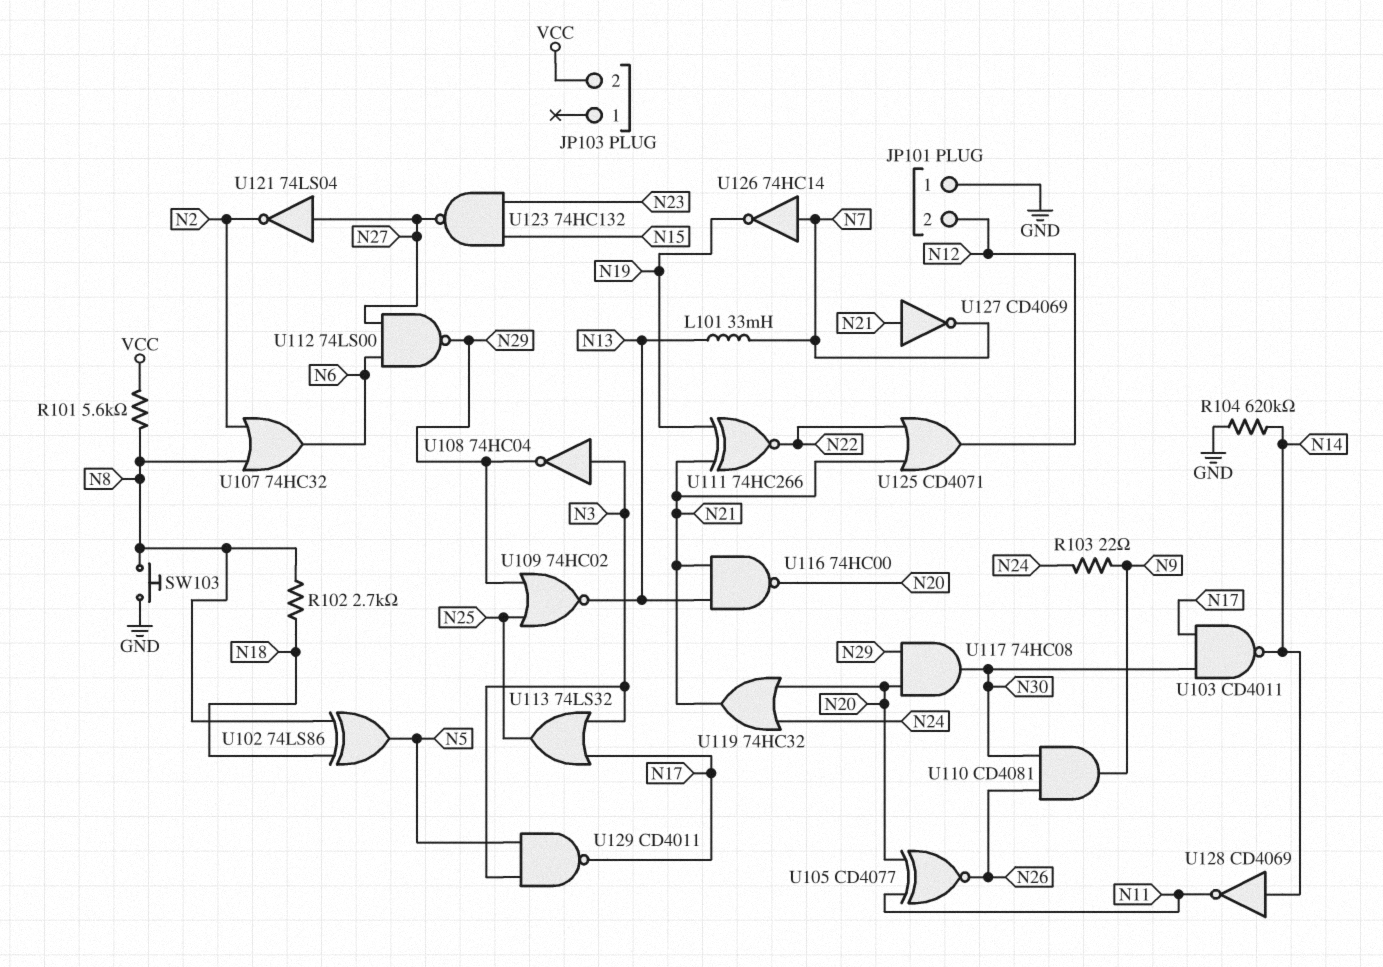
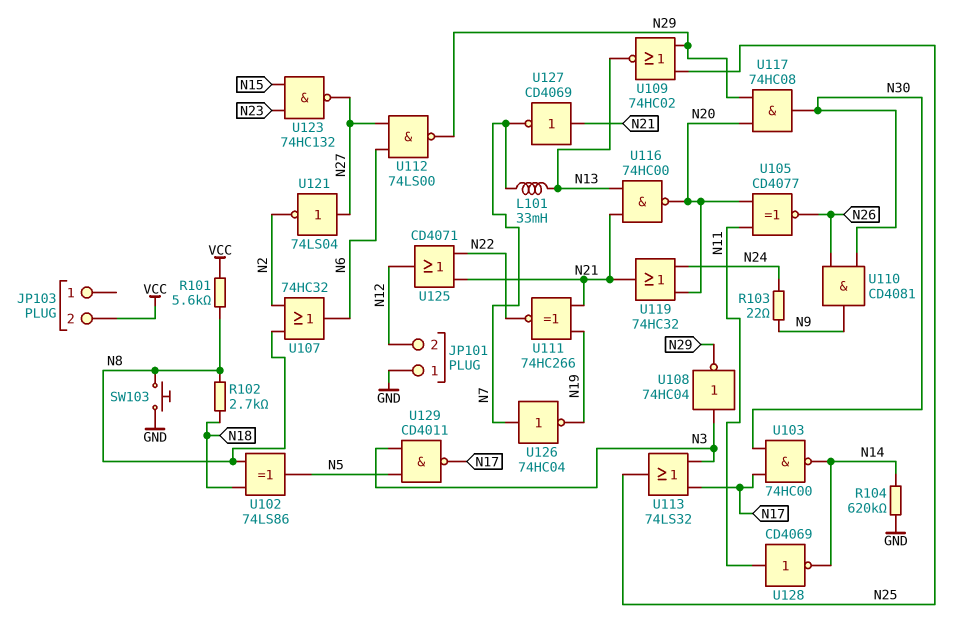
U103: NAND CD4011 (in N17, in N30, out N14) -> NAND 74HC00 (in N17, in N30, out N14)
U126: NOT 74HC14 (in N7, out N19) -> NOT 74HC04 (in N7, out N19)
U128: NOT CD4069 (in N14, out N11) -> NOT CD4069 (in N11, out N14)

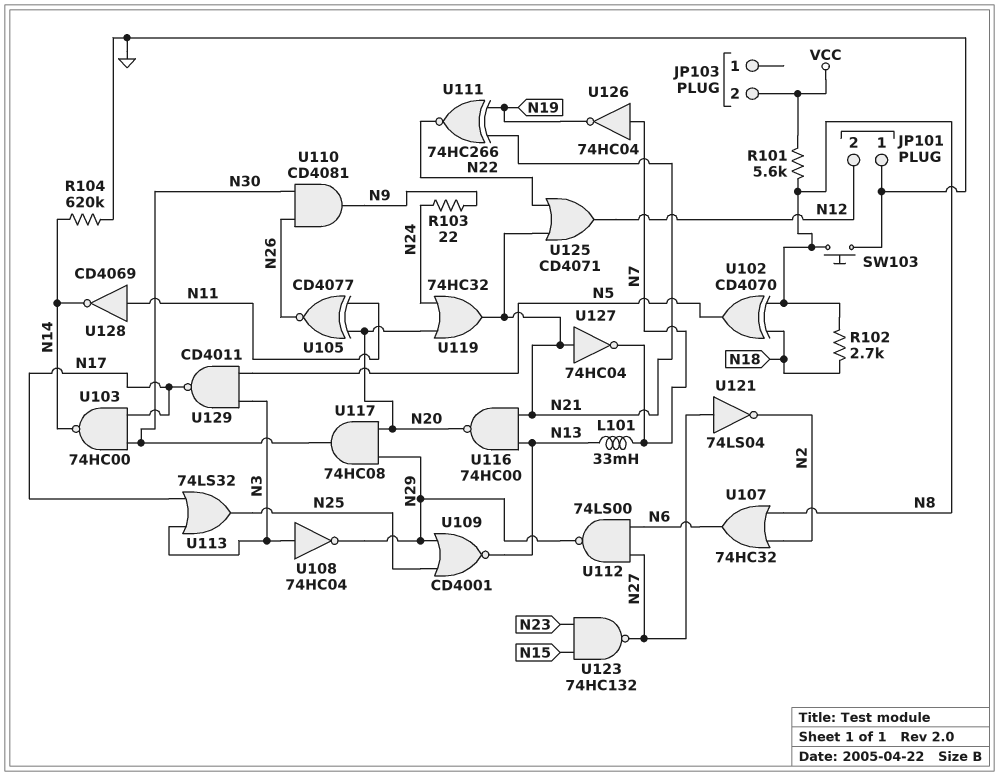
U102: XOR 74LS86 (in N8, in N18, out N5) -> XOR CD4070 (in N8, in N18, out N5)
U109: NOR 74HC02 (in N25, in N29, out N13) -> NOR CD4001 (in N25, in N29, out N13)
U127: NOT CD4069 (in N21, out N7) -> NOT 74HC04 (in N21, out N7)

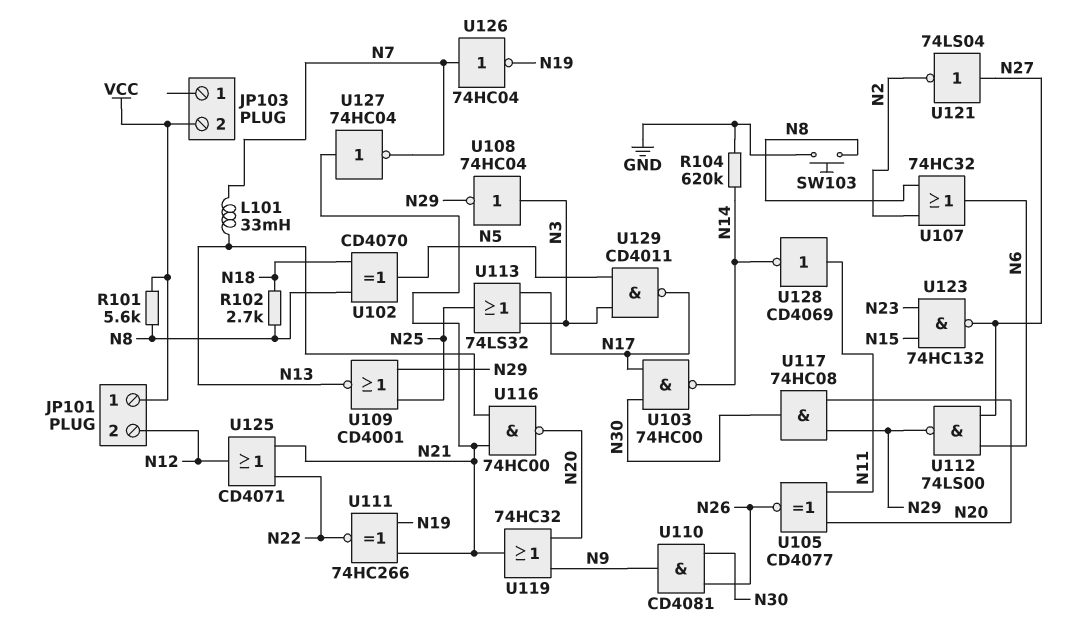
JP101 pin 1: GND -> VCC
R103: 22 (N9, N24) -> none
U119: OR 74HC32 (in N20, in N24, out N21) -> OR 74HC32 (in N9, in N20, out N21)

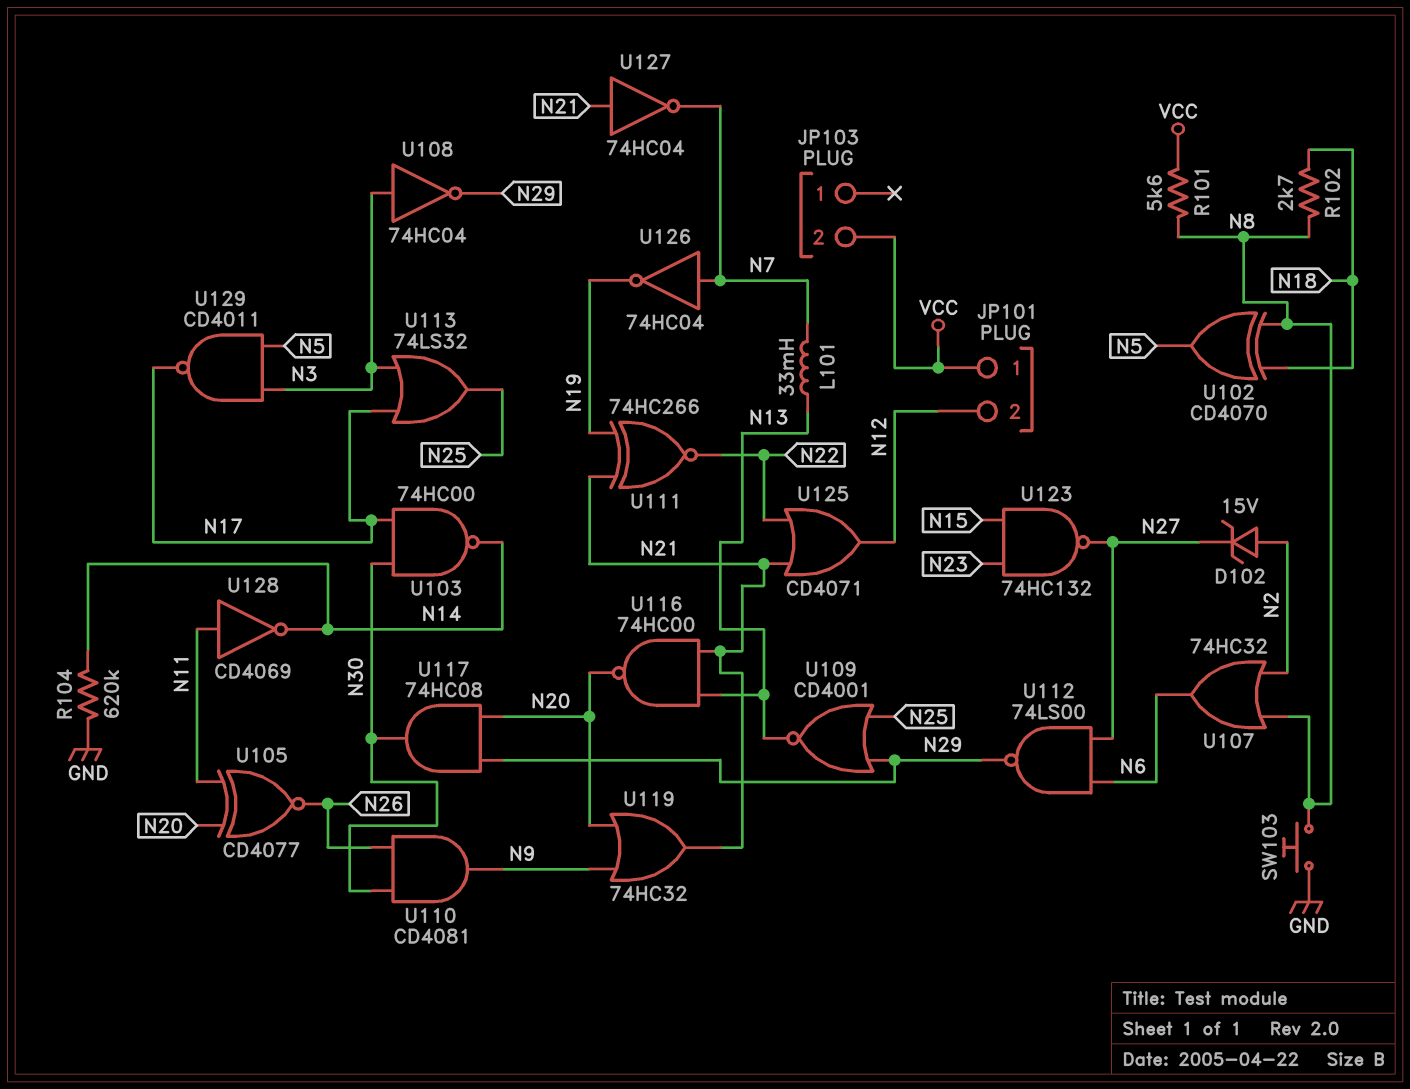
D102: none -> zener 15V (A N2, K N27)
U121: NOT 74LS04 (in N27, out N2) -> none

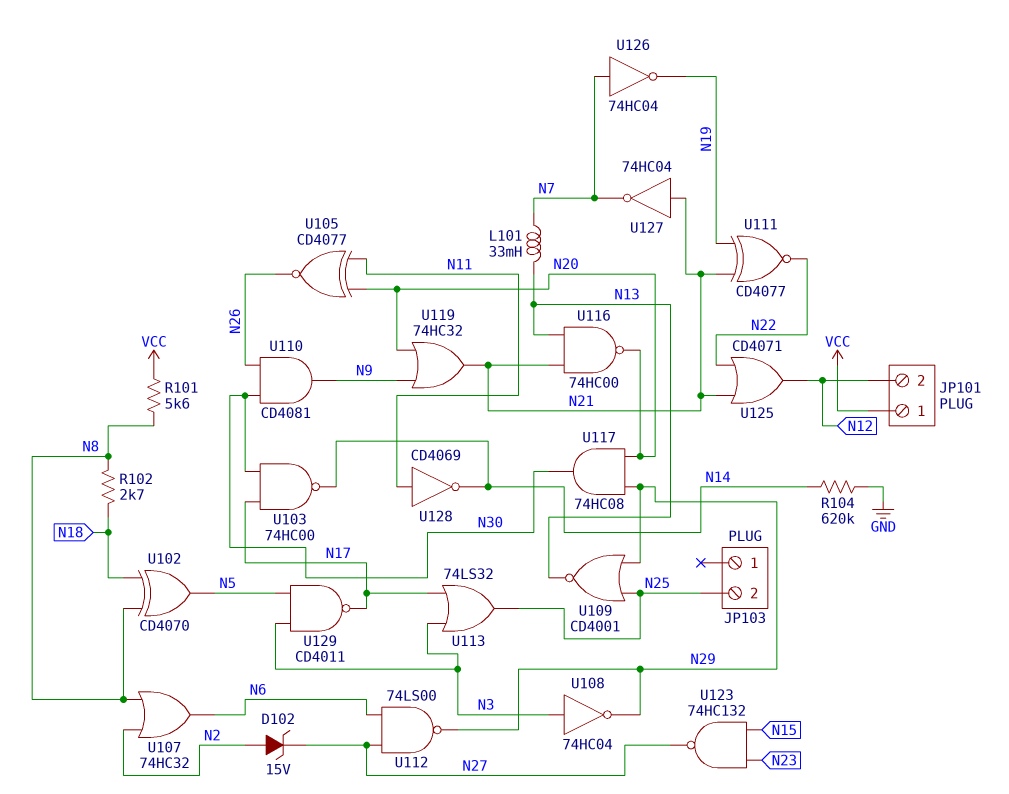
JP103 pin 2: VCC -> N25
SW103: button (GND, N8) -> none
U111: XNOR 74HC266 (in N19, in N21, out N22) -> XNOR CD4077 (in N19, in N21, out N22)

